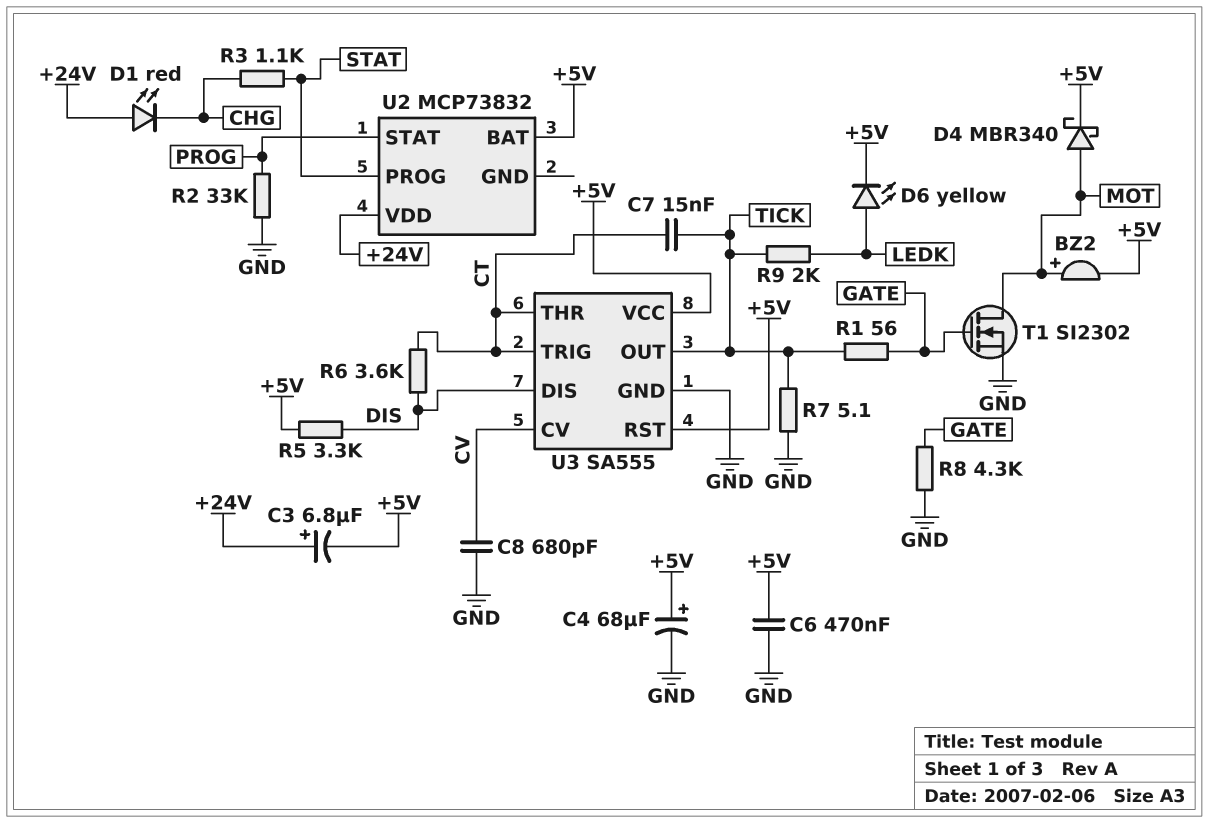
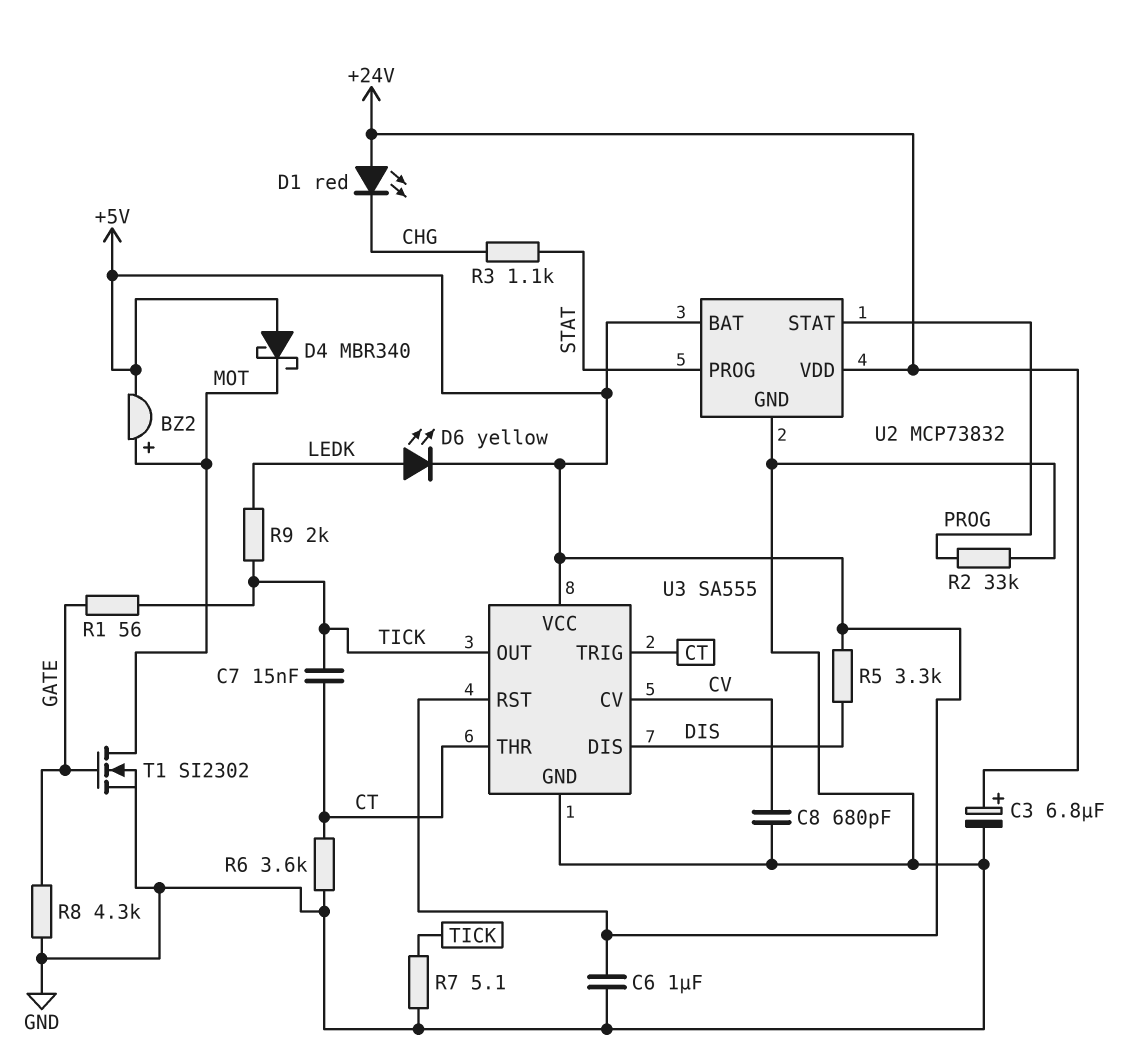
C3: 6.8uF (plus +24V, minus +5V) -> 6.8uF (plus +24V, minus GND)
C4: 68uF (plus +5V, minus GND) -> none
C6: 470nF (+5V, GND) -> 1uF (+5V, GND)
D4: schottky MBR340 (A MOT, K +5V) -> schottky MBR340 (A +5V, K MOT)
R6: 3.6k (CT, DIS) -> 3.6k (CT, GND)
U2 pin GND: none -> GND

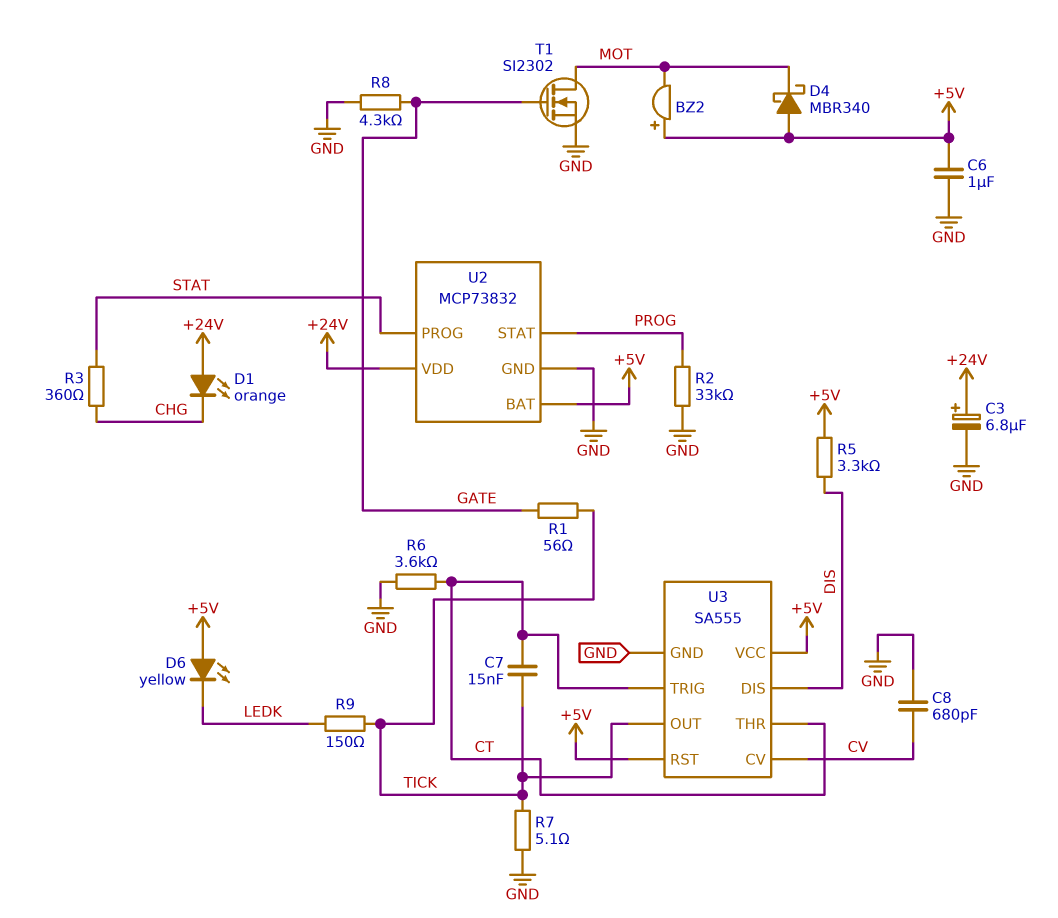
BZ2: buzzer (plus MOT, minus +5V) -> buzzer (plus +5V, minus MOT)
D1: LED red (A +24V, K CHG) -> LED orange (A +24V, K CHG)
D6: LED yellow (A LEDK, K +5V) -> LED yellow (A +5V, K LEDK)
R3: 1.1k (CHG, STAT) -> 360 (CHG, STAT)
R9: 2k (LEDK, TICK) -> 150 (LEDK, TICK)

